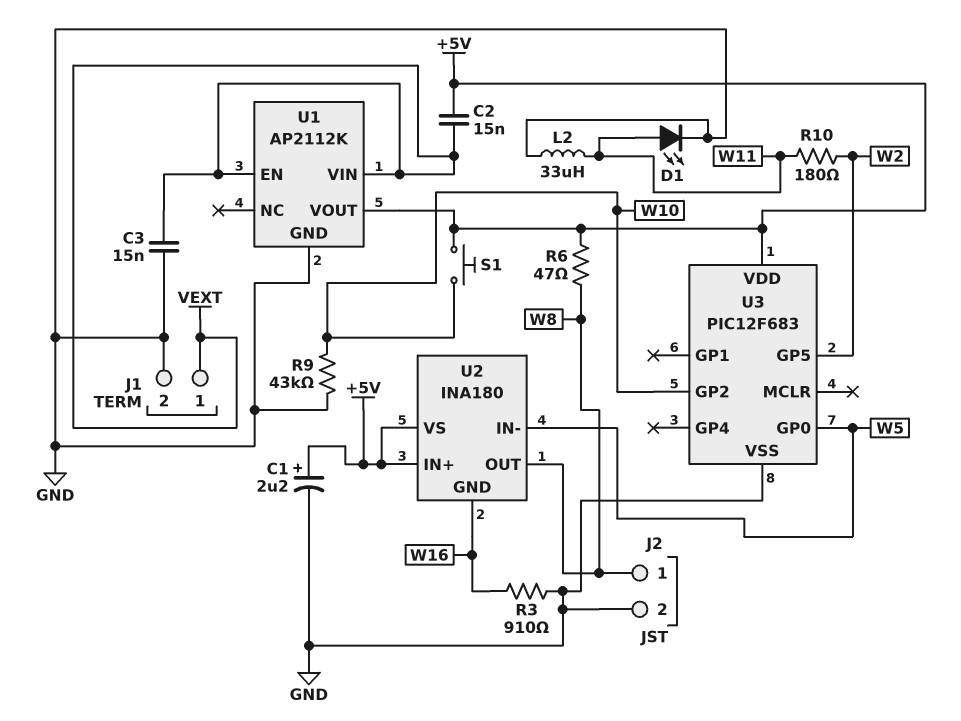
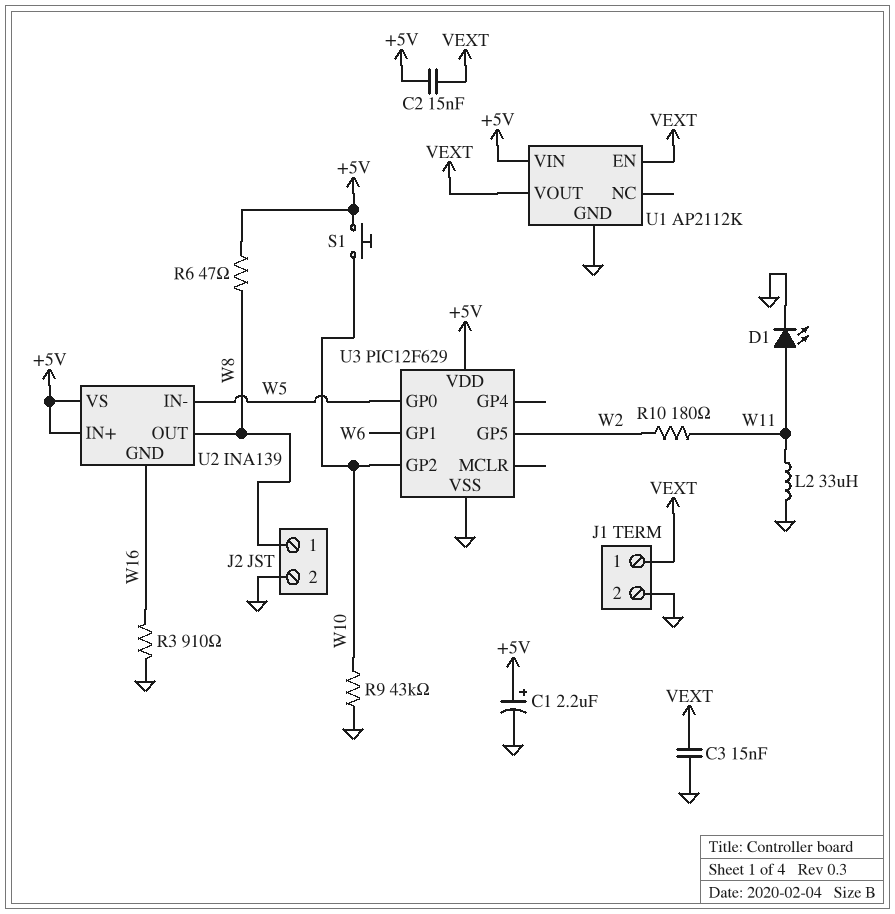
U1 pin VIN: VEXT -> +5V
U1 pin VOUT: +5V -> VEXT
U2: INA180 -> INA139
U3: PIC12F683 -> PIC12F629
U3 pin GP1: none -> W6

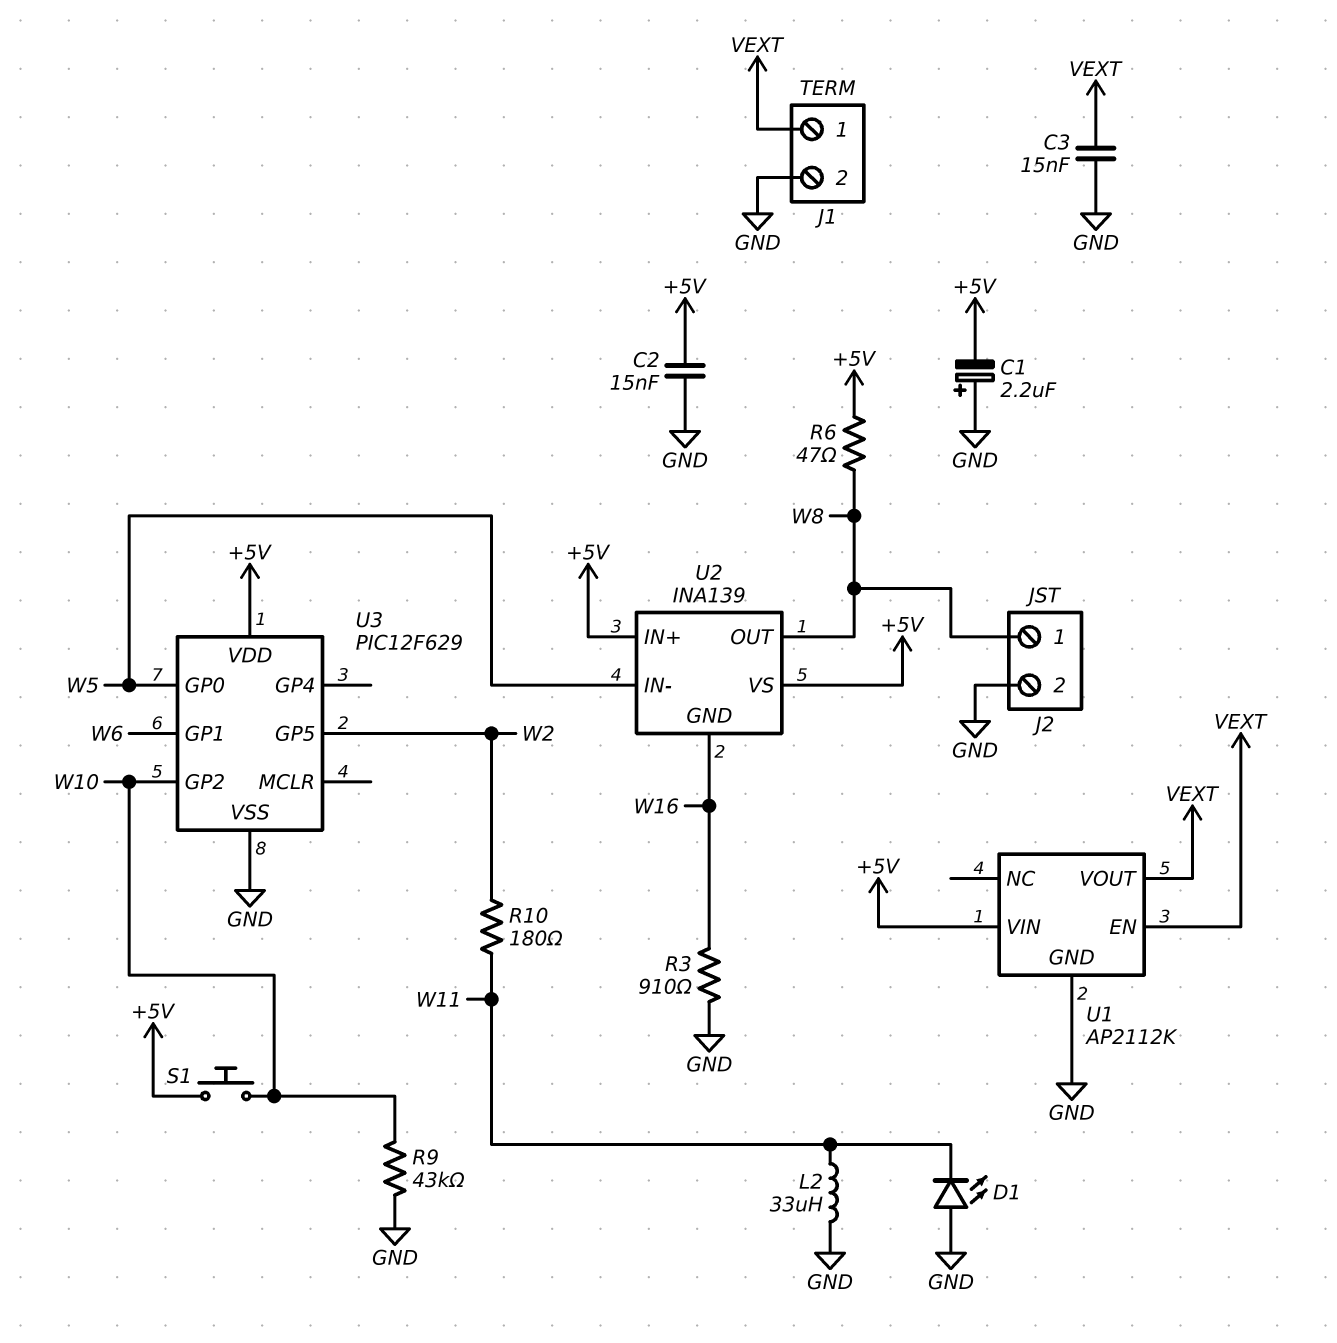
C1: 2.2uF (plus +5V, minus GND) -> 2.2uF (plus GND, minus +5V)
C2: 15nF (+5V, VEXT) -> 15nF (+5V, GND)
D1: LED (A W11, K GND) -> LED (A GND, K W11)

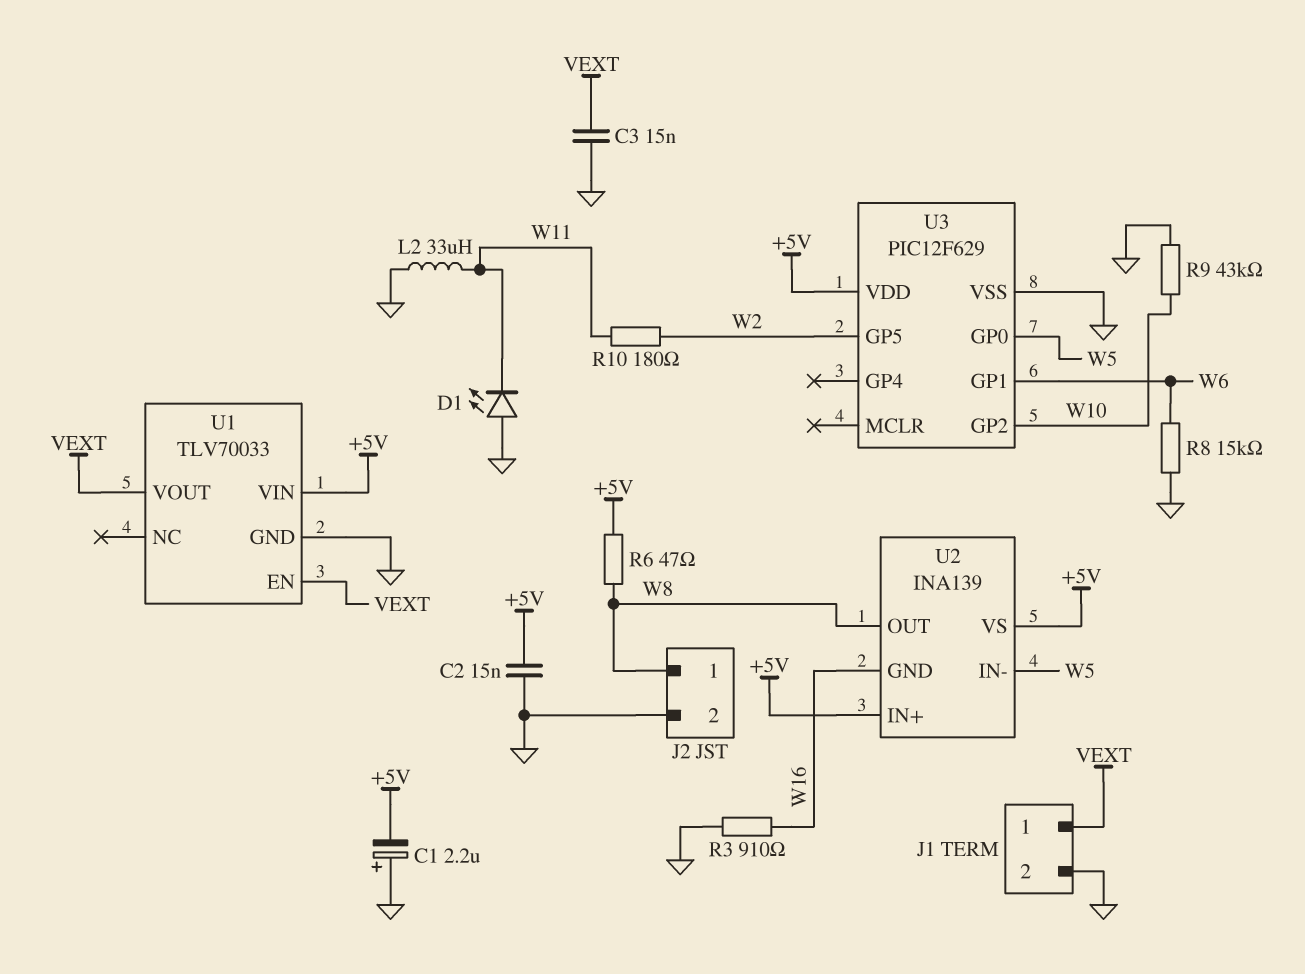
R8: none -> 15k (GND, W6)
S1: button (+5V, W10) -> none
U1: AP2112K -> TLV70033

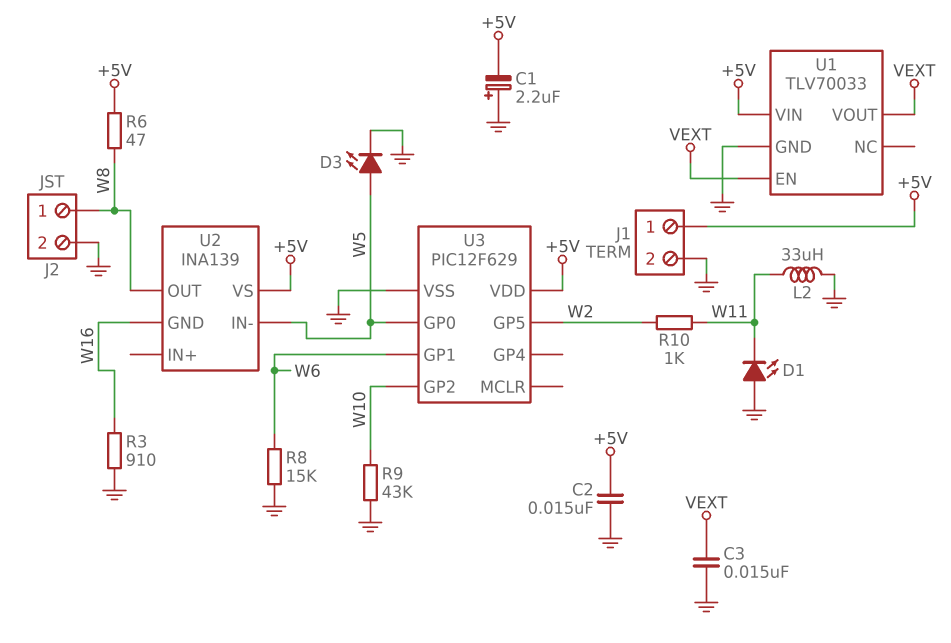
D3: none -> LED (A W5, K GND)
J1 pin 1: VEXT -> +5V
R10: 180 (W2, W11) -> 1k (W2, W11)
U2 pin IN+: +5V -> none

